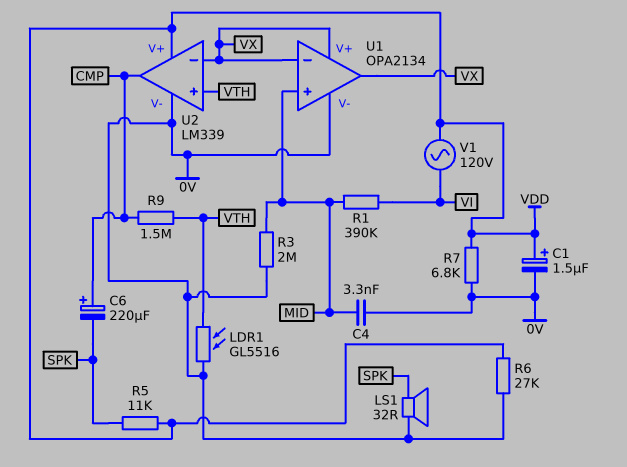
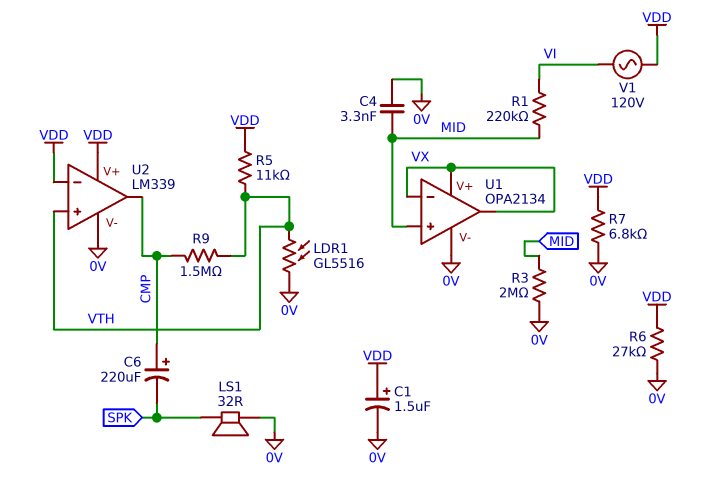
R1: 390k (MID, VI) -> 220k (MID, VI)
R5: 11k (SPK, VDD) -> 11k (VDD, VTH)
U2 pin in-: VX -> VDD

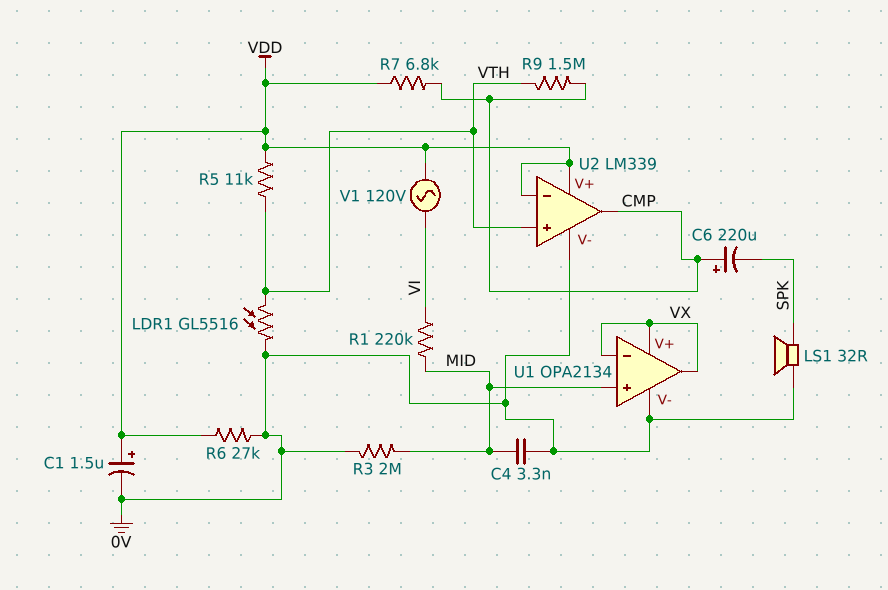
R7: 6.8k (0V, VDD) -> 6.8k (CMP, VDD)

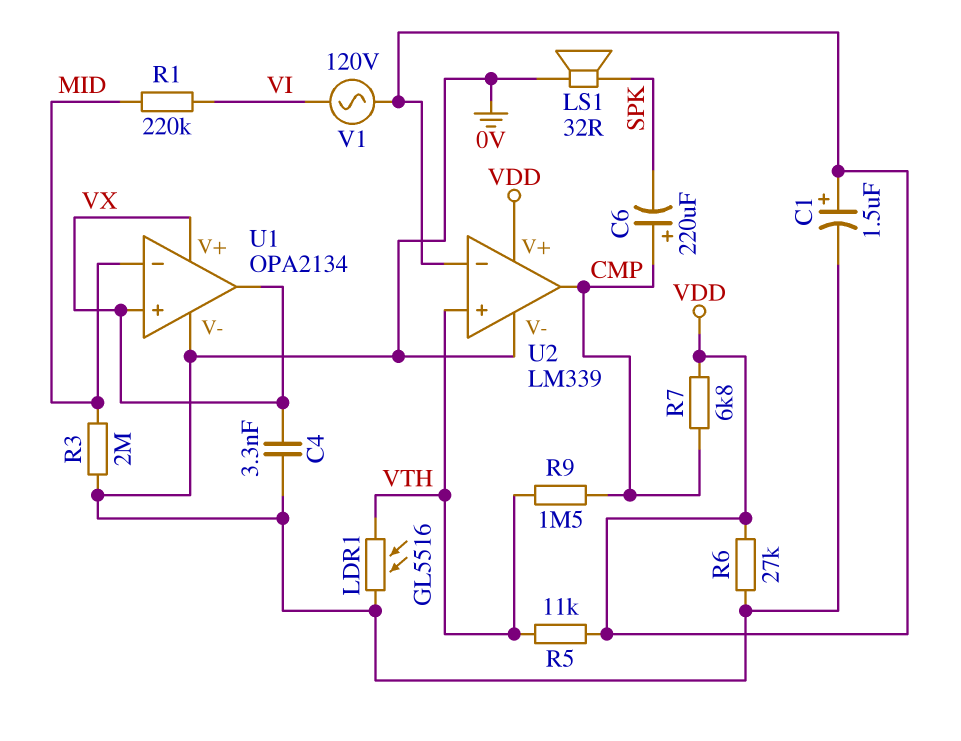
C4: 3.3nF (0V, MID) -> 3.3nF (0V, VX)
U1 pin in+: MID -> VX
U1 pin in-: VX -> MID

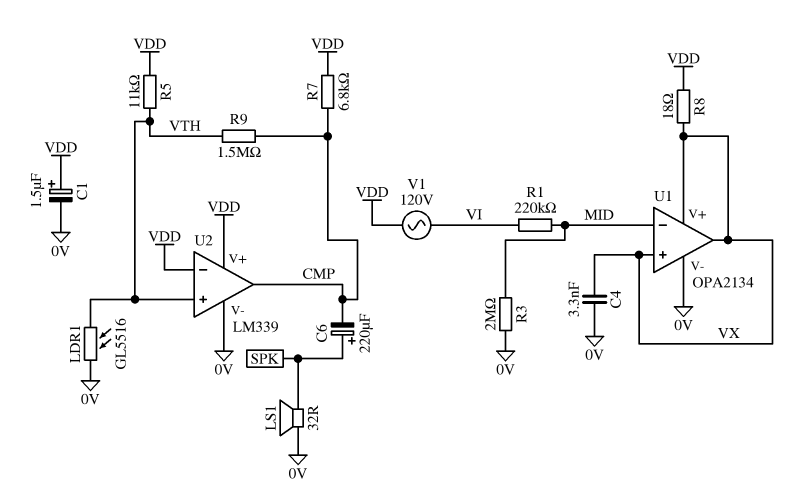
C6: 220uF (plus CMP, minus SPK) -> 220uF (plus SPK, minus CMP)
R6: 27k (0V, VDD) -> none
R8: none -> 18 (VDD, VX)

